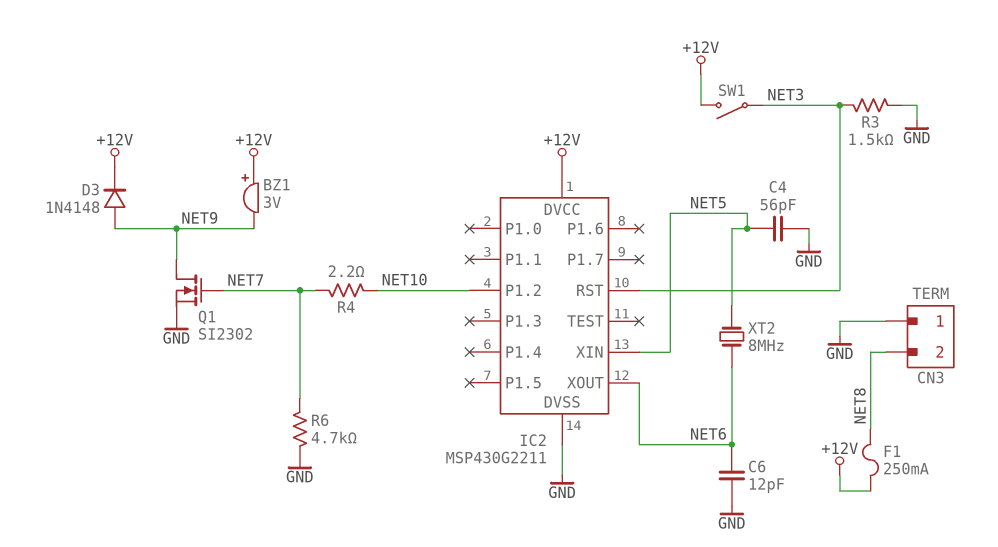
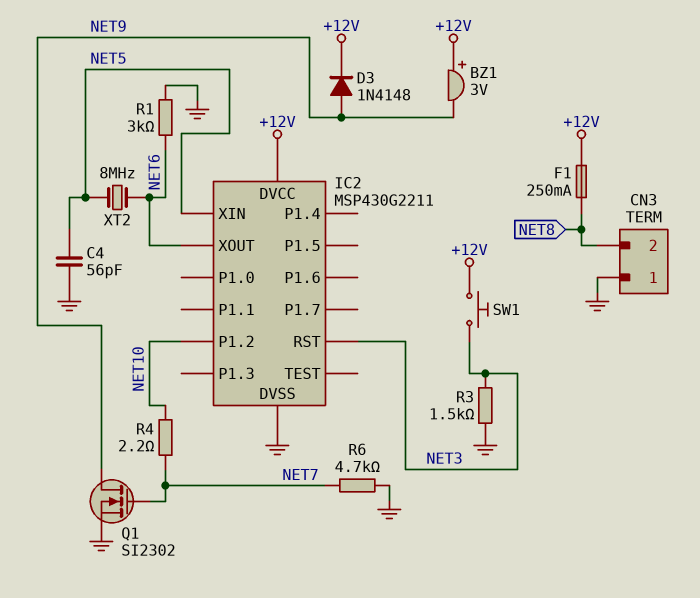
C6: 12pF (GND, NET6) -> none
R1: none -> 3k (GND, NET6)
SW1: switch (+12V, NET3) -> button (+12V, NET3)

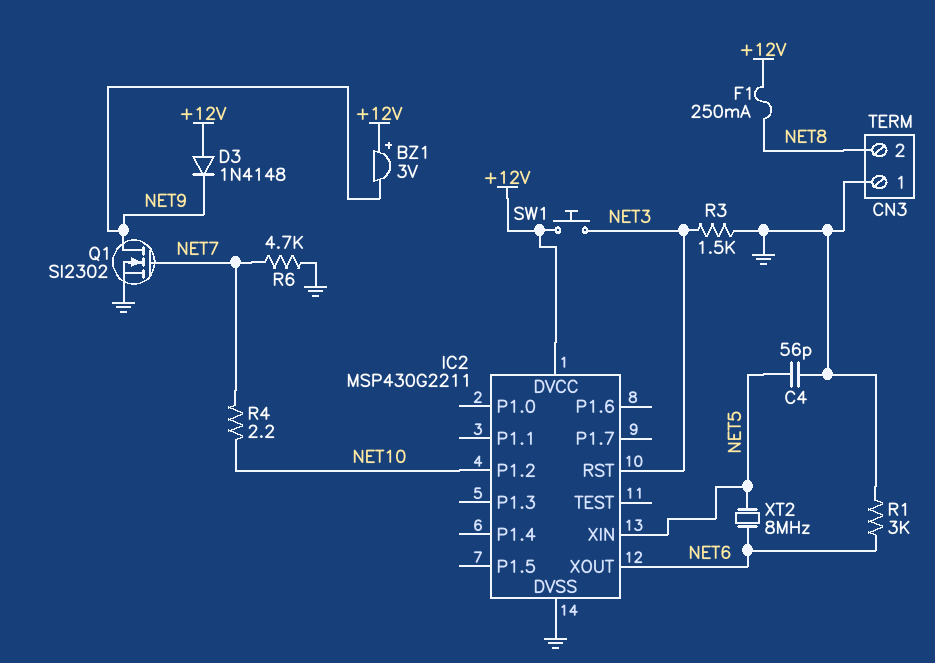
D3: diode 1N4148 (A NET9, K +12V) -> diode 1N4148 (A +12V, K NET9)

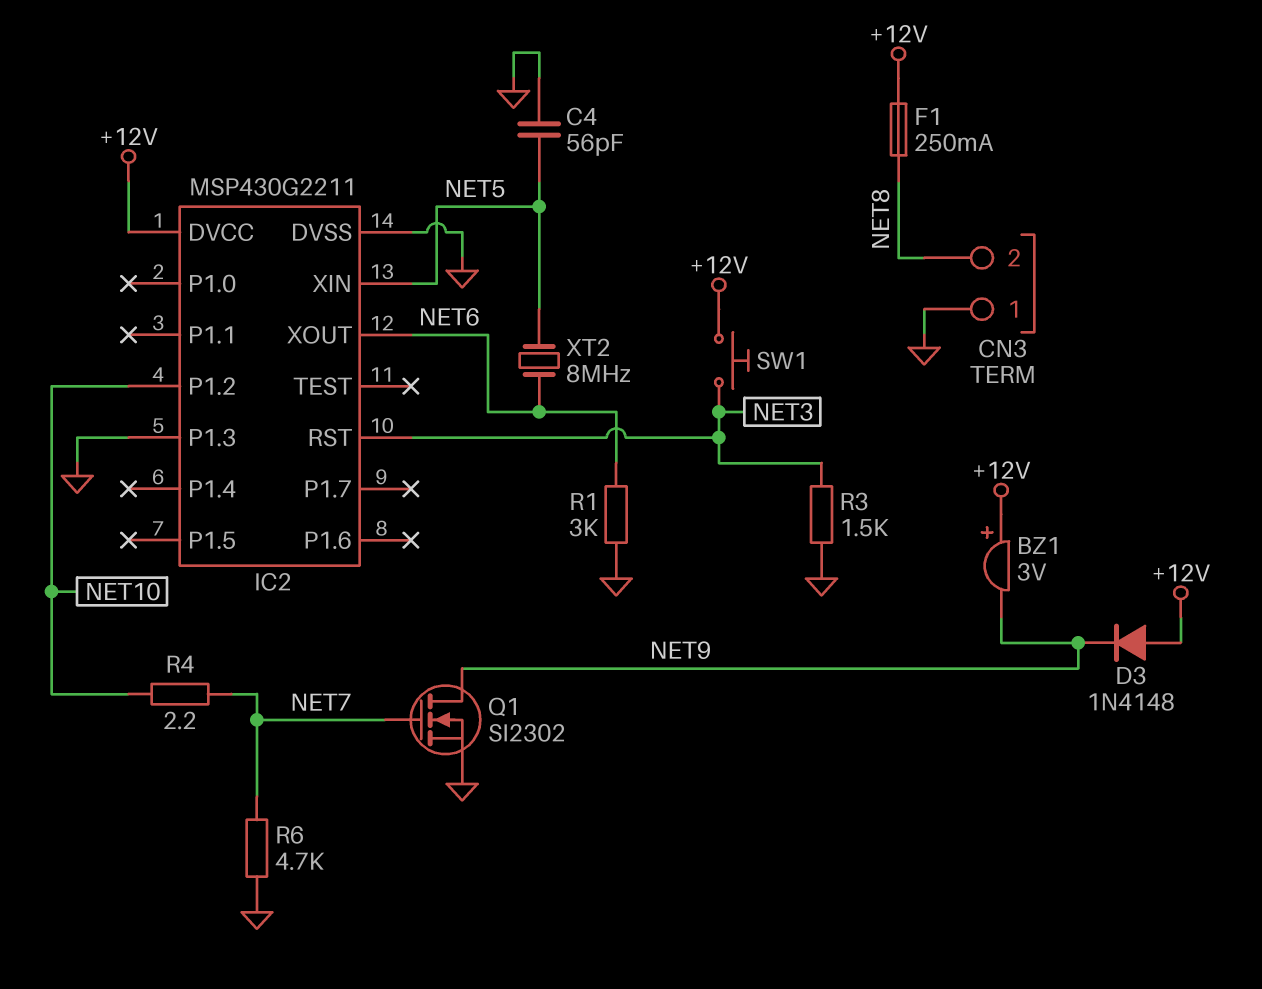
IC2 pin P1.3: none -> GND

